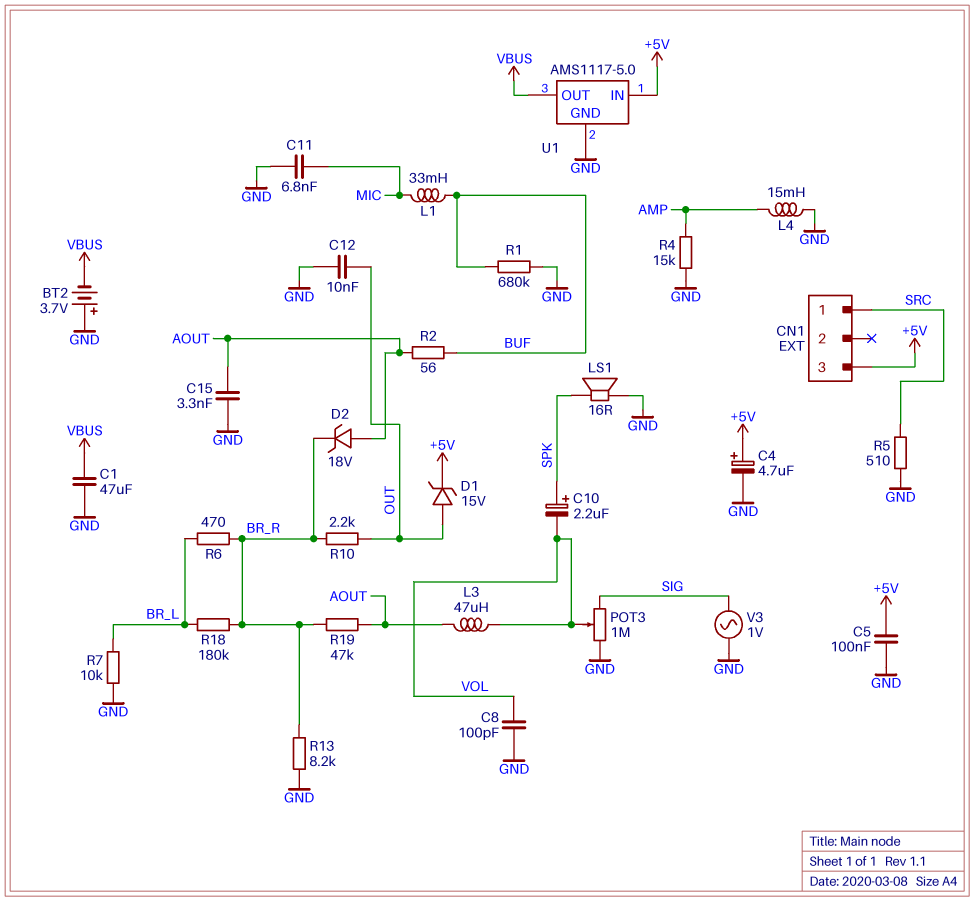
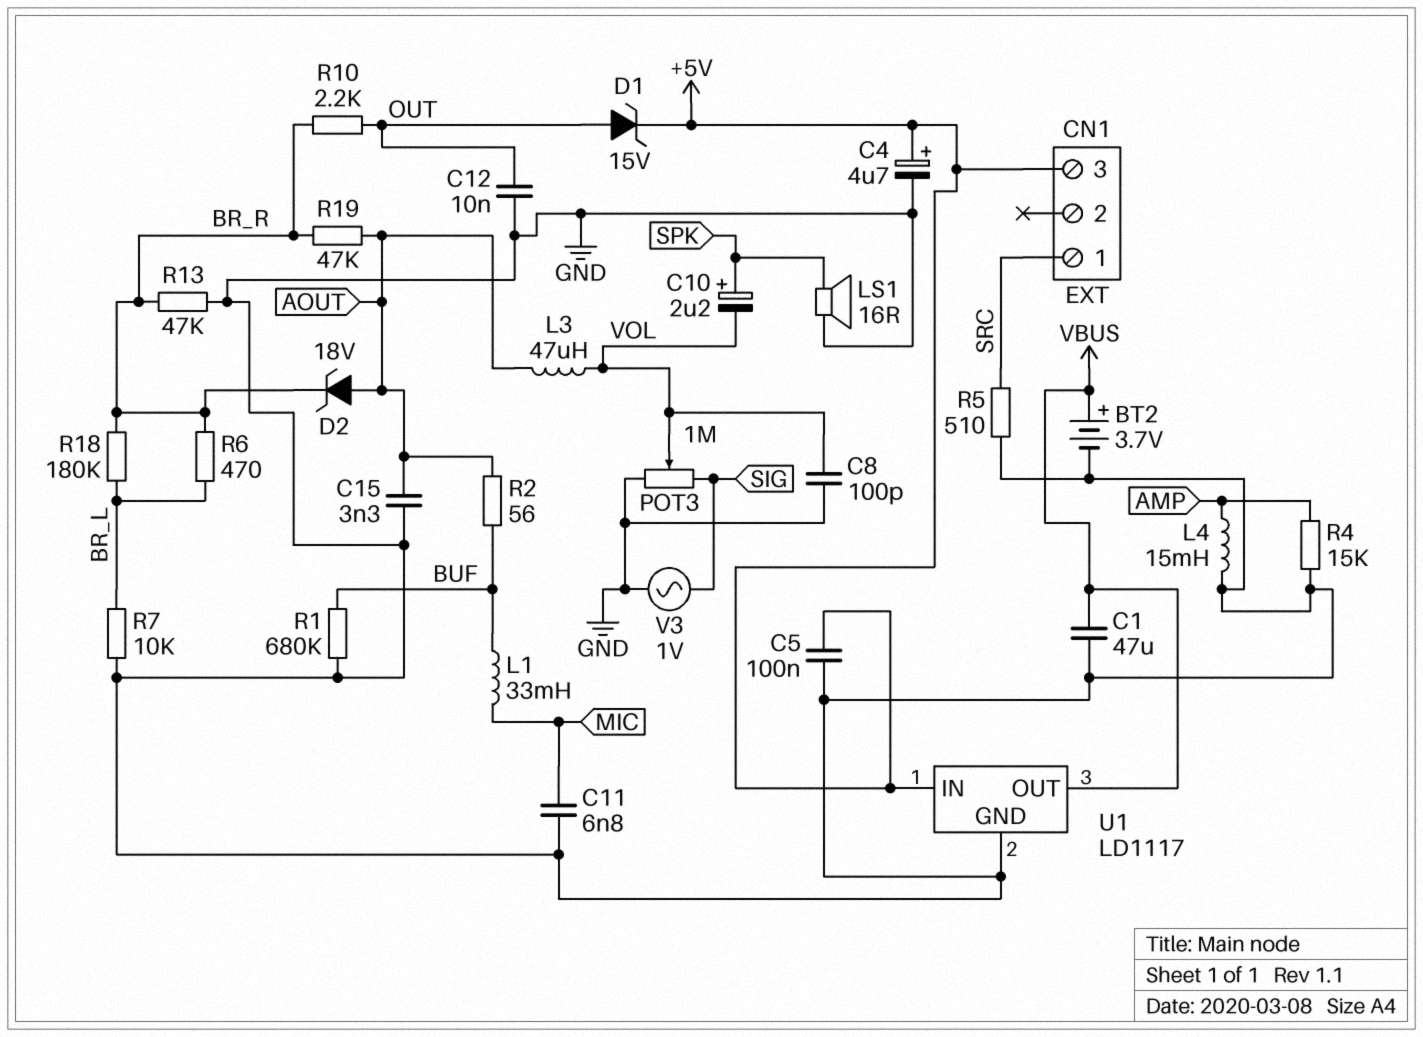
BT2: 3.7V (plus GND, minus VBUS) -> 3.7V (plus VBUS, minus GND)
R13: 8.2k (BR_R, GND) -> 47k (BR_R, GND)
U1: AMS1117-5.0 -> LD1117

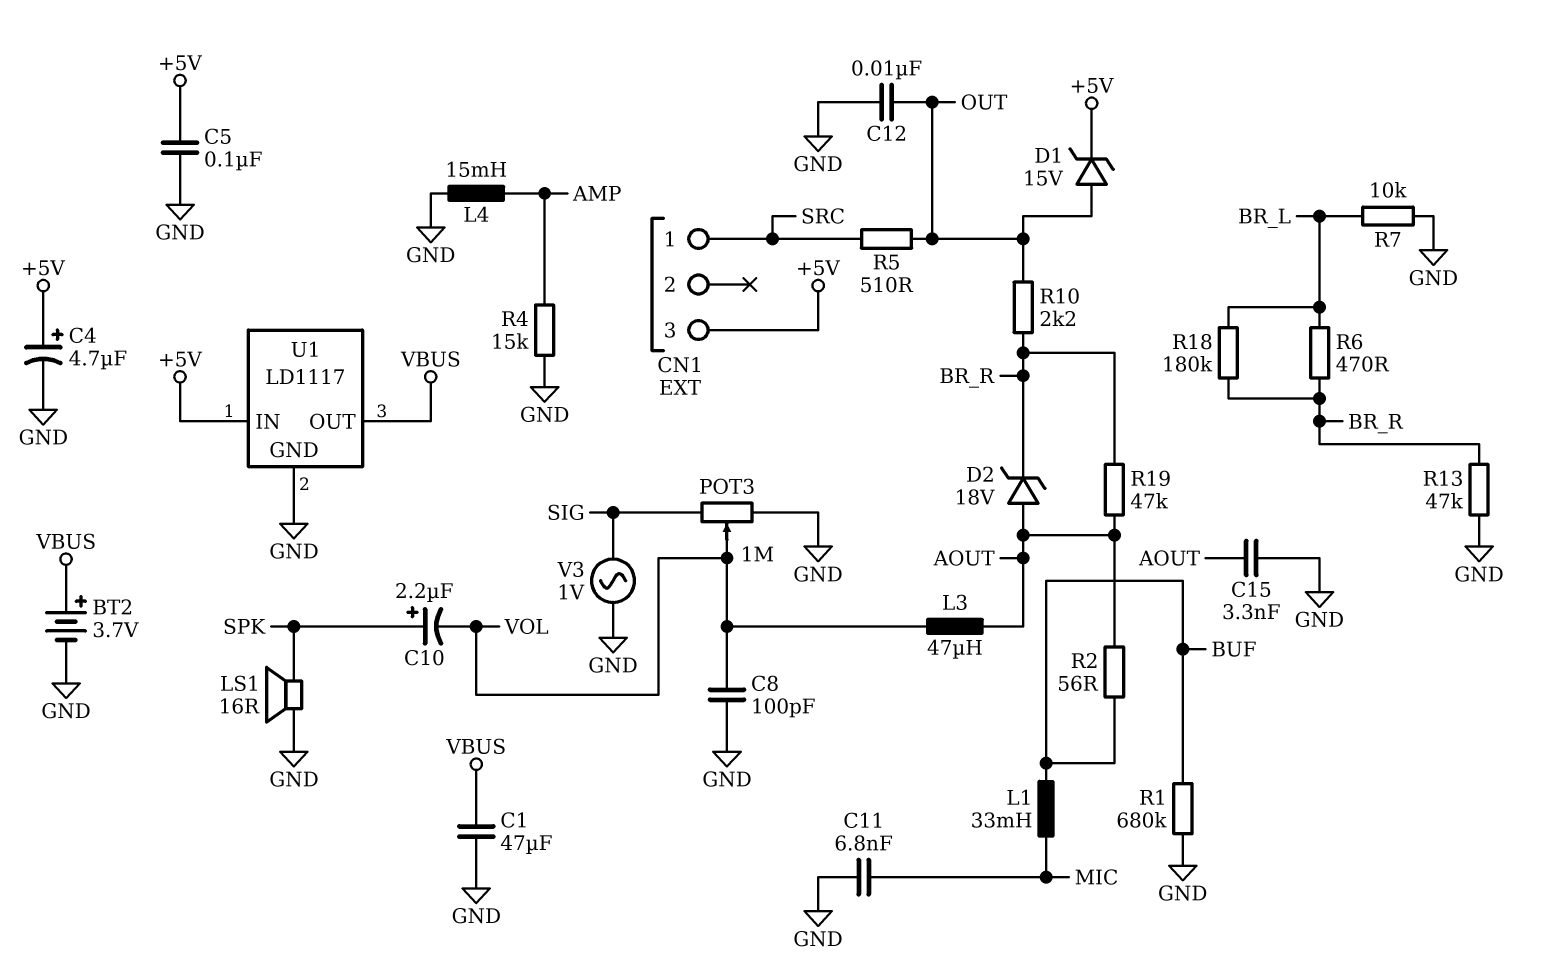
R5: 510 (GND, SRC) -> 510 (OUT, SRC)

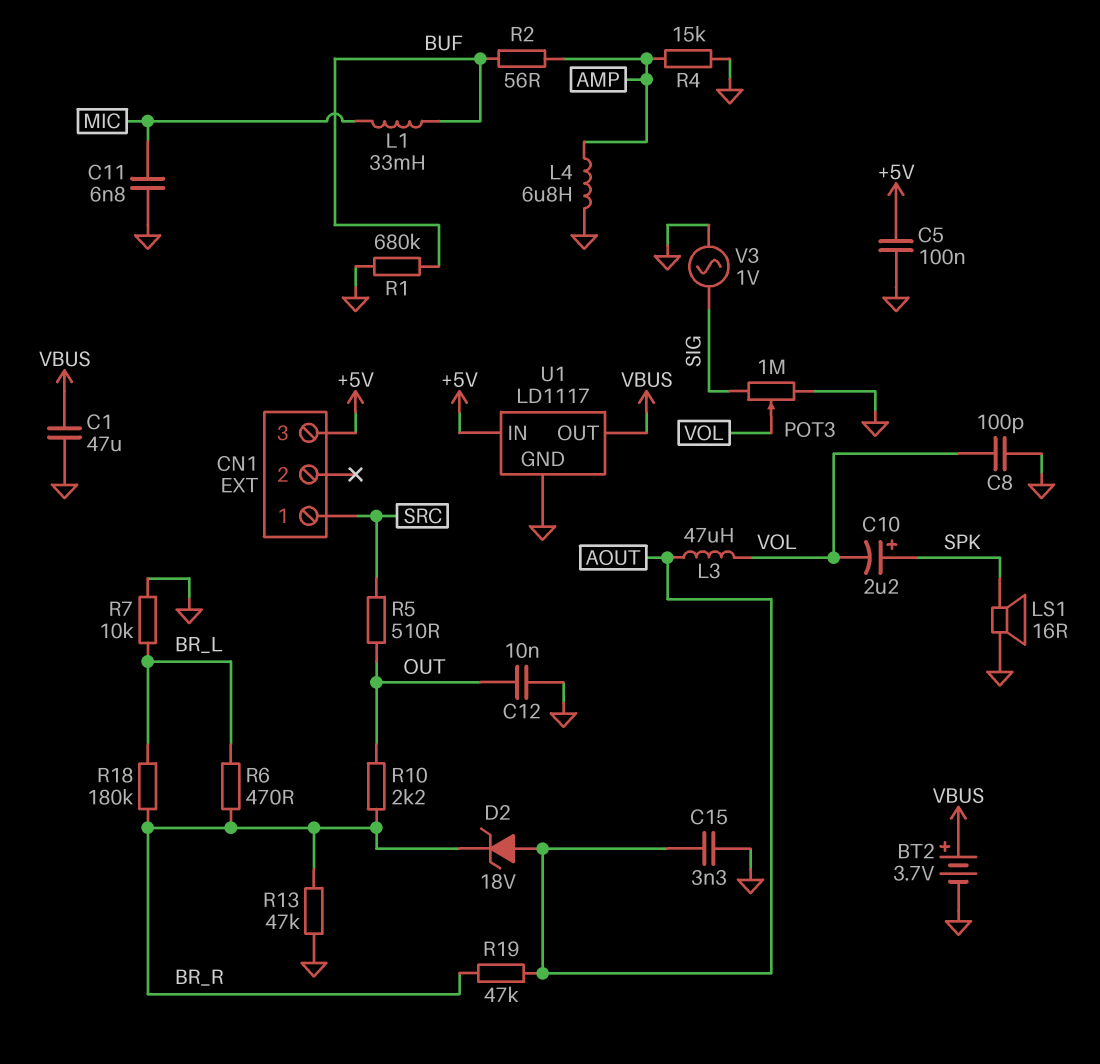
C4: 4.7uF (plus +5V, minus GND) -> none
D1: zener 15V (A OUT, K +5V) -> none
L4: 15mH (AMP, GND) -> 6.8uH (AMP, GND)
R2: 56 (AOUT, BUF) -> 56 (AMP, BUF)

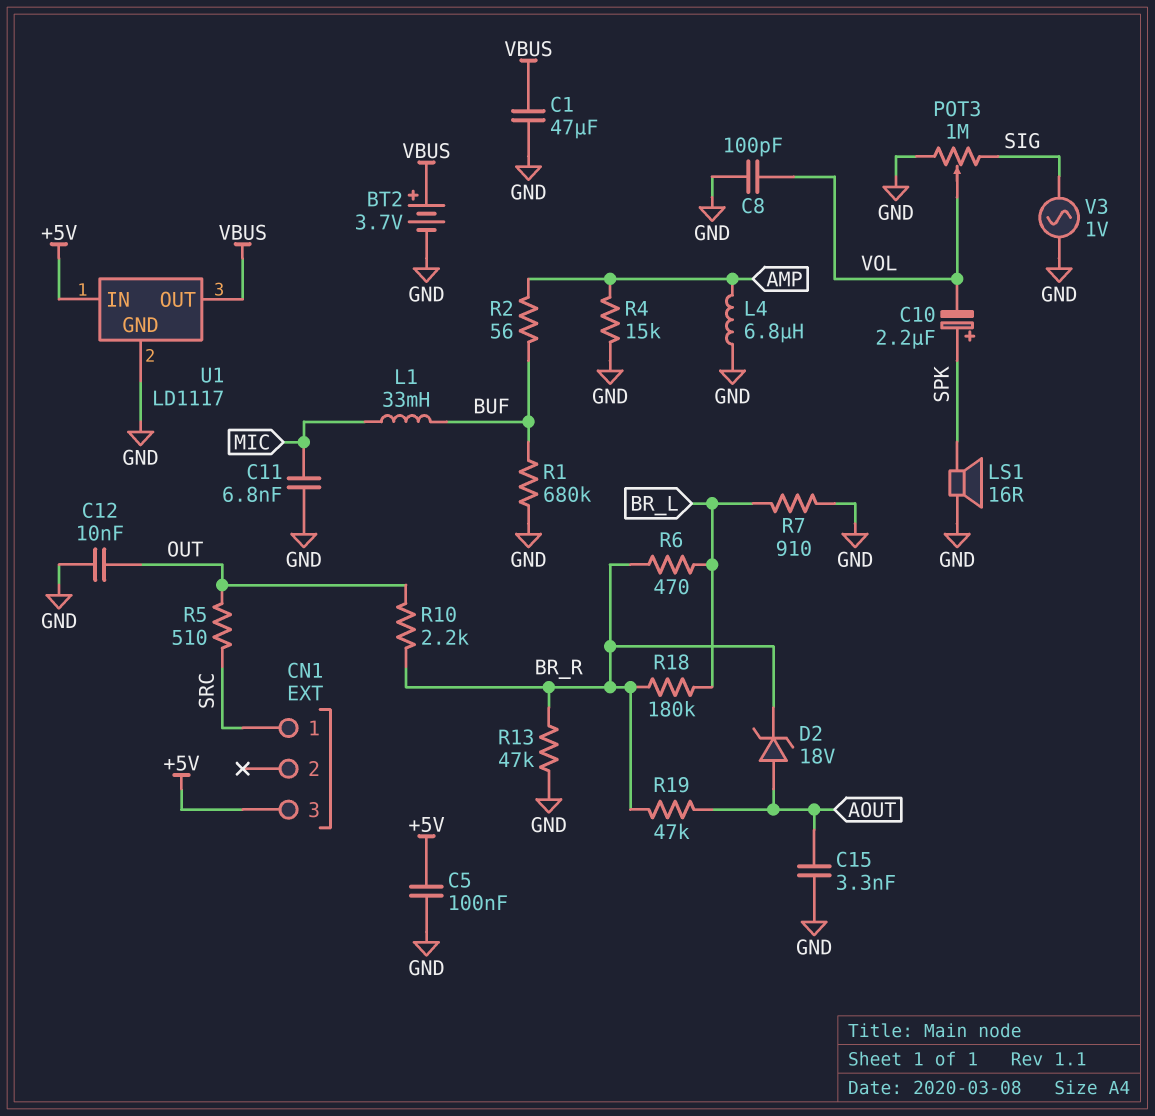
L3: 47uH (AOUT, VOL) -> none
R7: 10k (BR_L, GND) -> 910 (BR_L, GND)

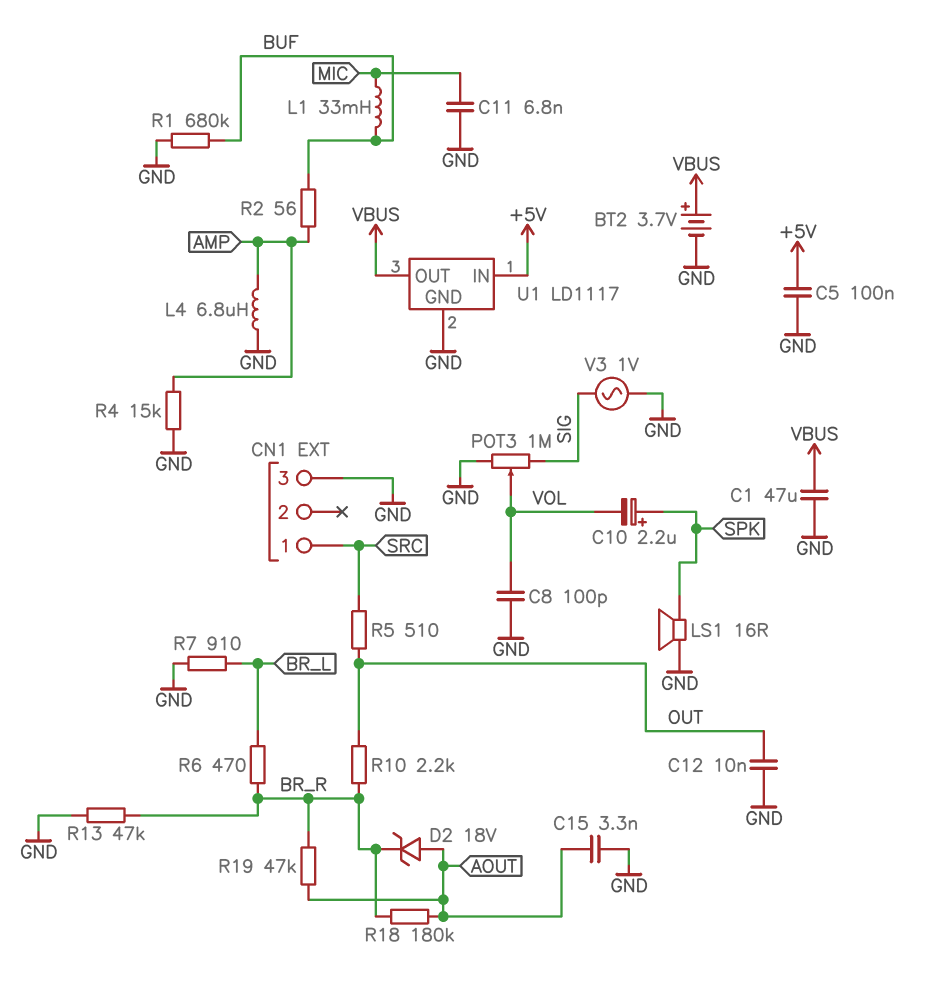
CN1 pin 3: +5V -> GND
R18: 180k (BR_L, BR_R) -> 180k (AOUT, BR_R)

